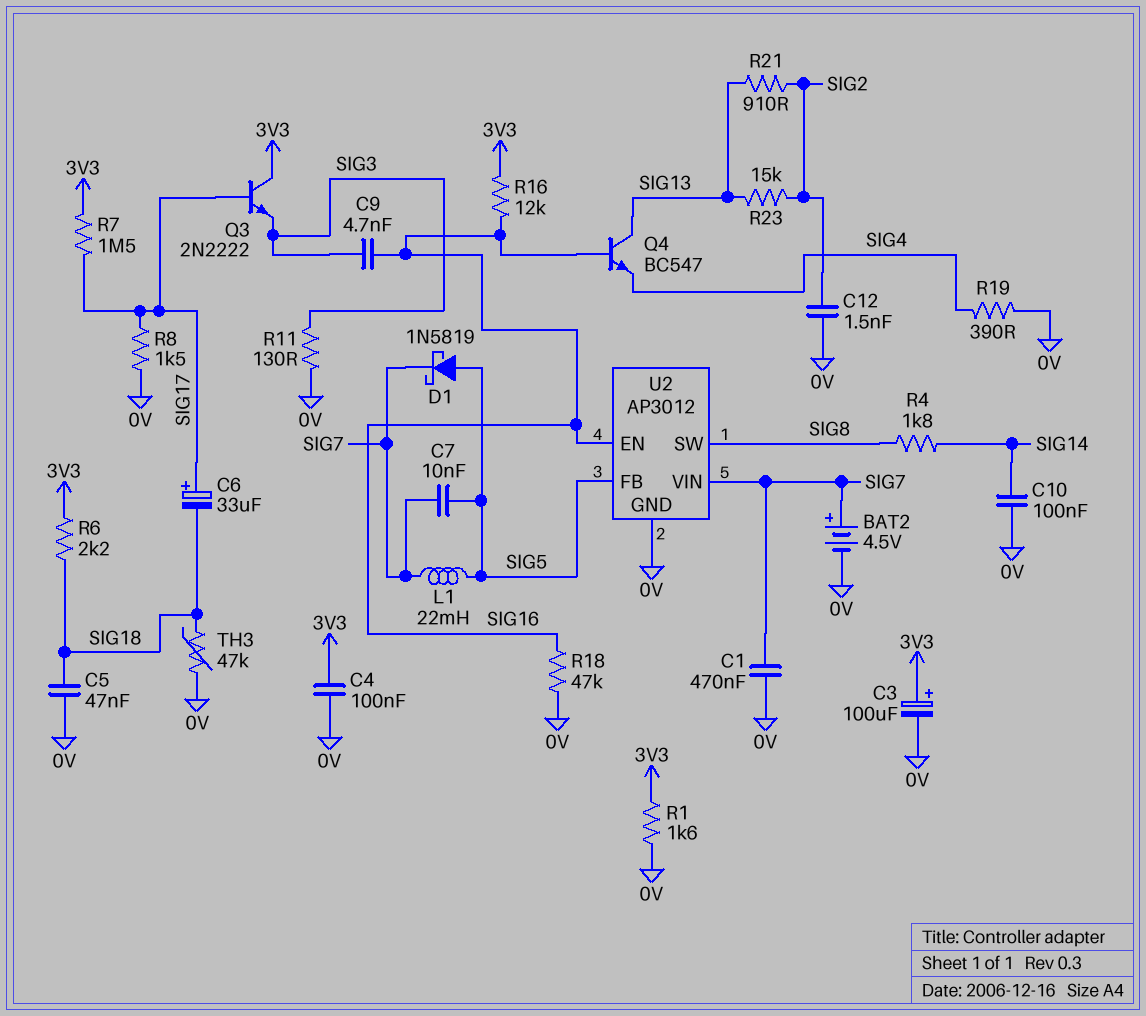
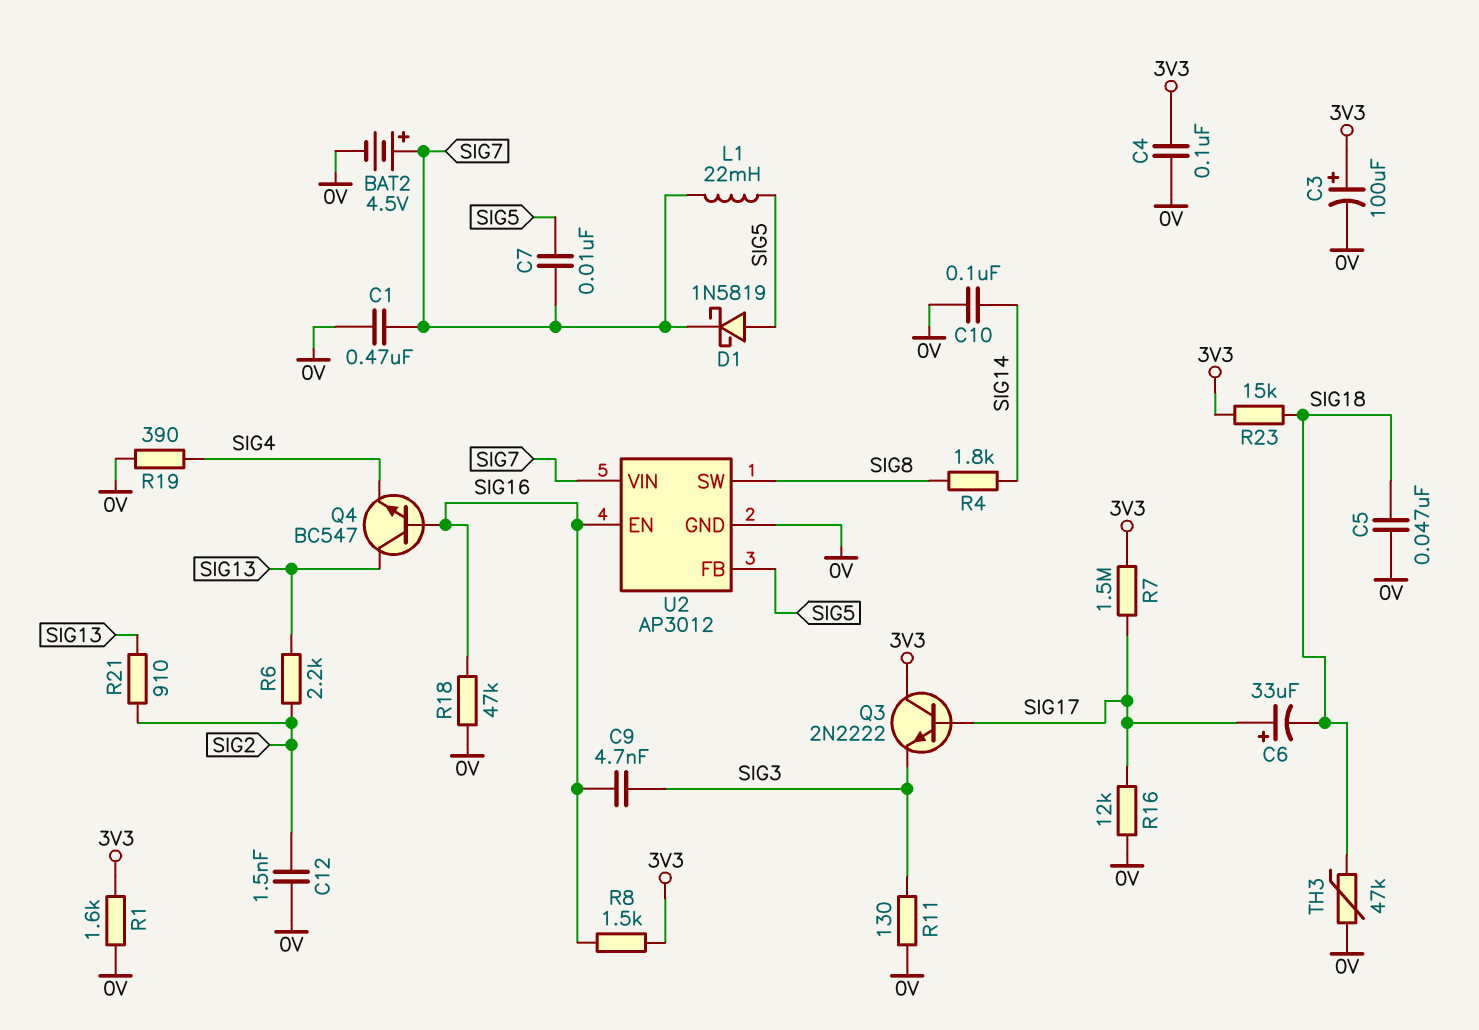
R6: 2.2k (3V3, SIG18) -> 2.2k (SIG2, SIG13)
R8: 1.5k (0V, SIG17) -> 1.5k (3V3, SIG16)
R16: 12k (3V3, SIG16) -> 12k (0V, SIG17)
R23: 15k (SIG2, SIG13) -> 15k (3V3, SIG18)

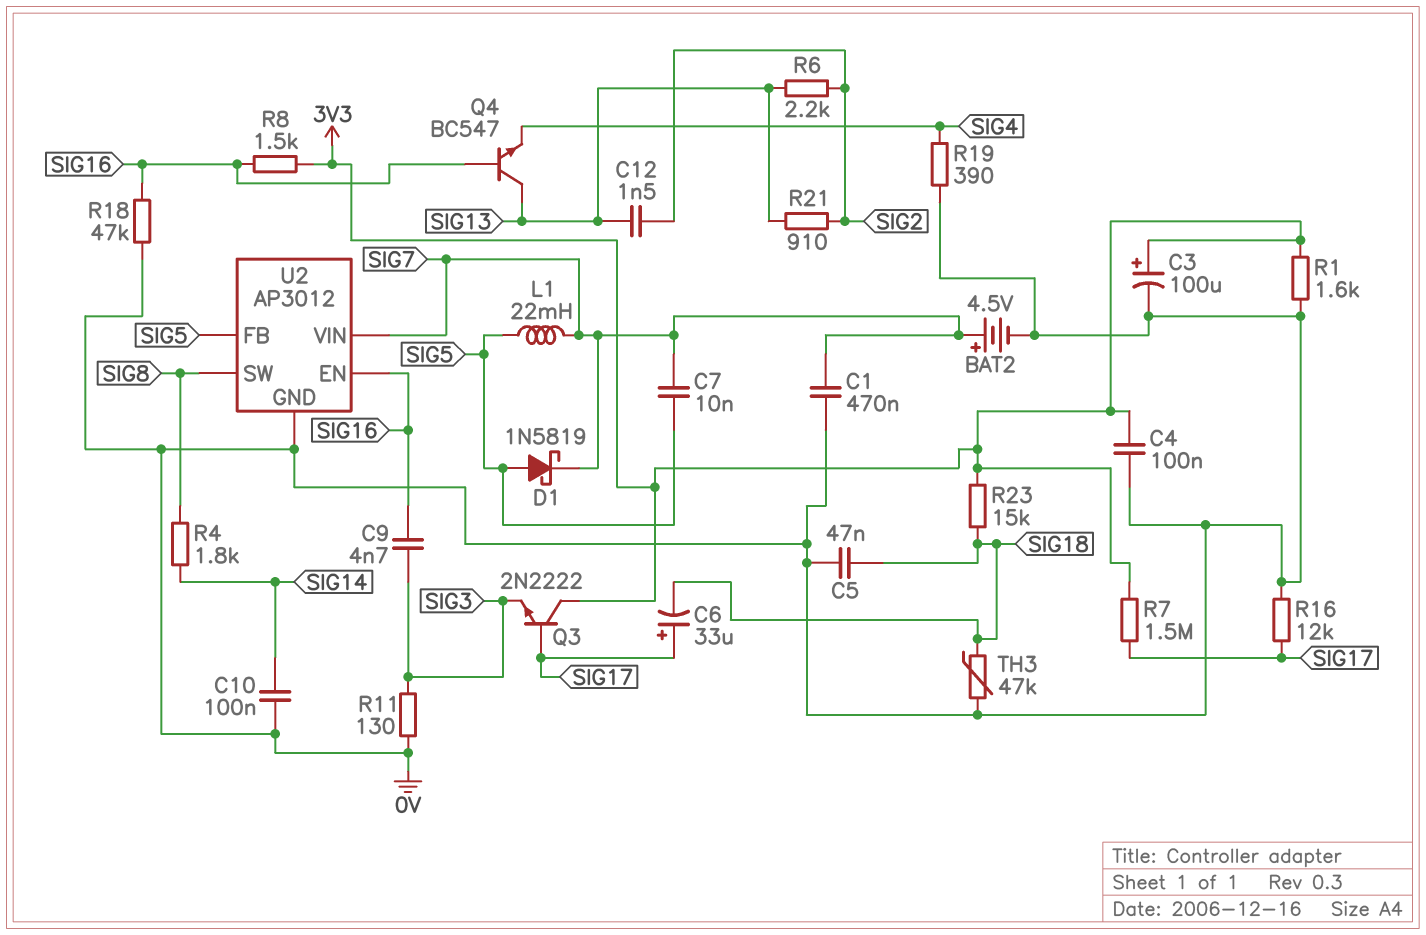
C12: 1.5nF (0V, SIG2) -> 1.5nF (SIG2, SIG13)

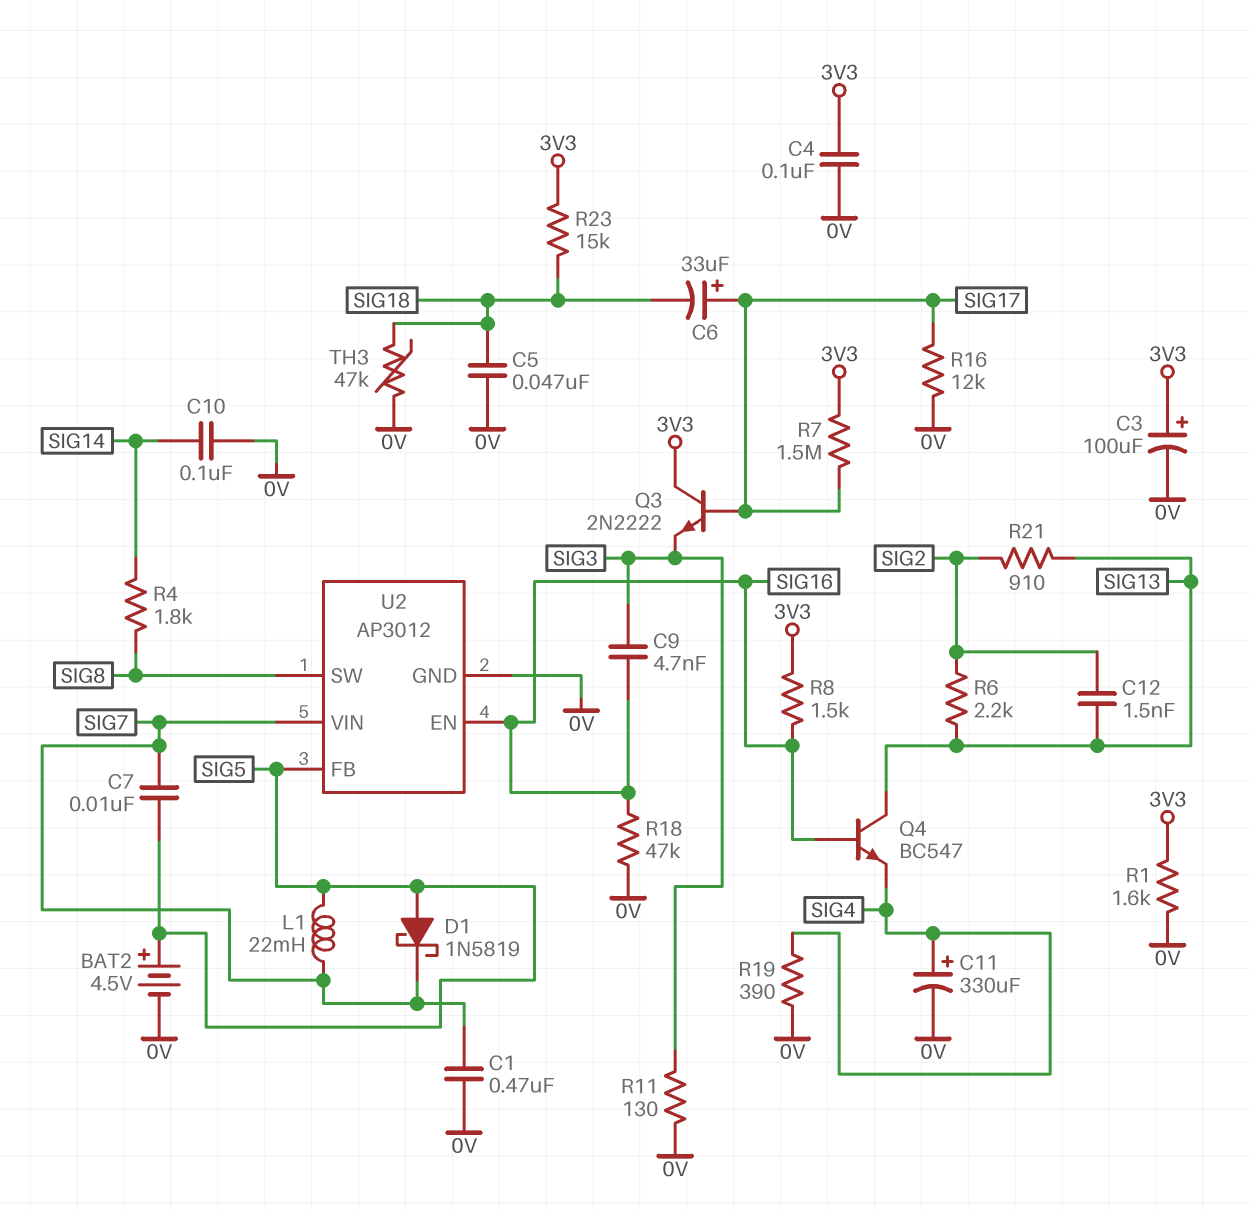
BAT2: 4.5V (plus SIG7, minus 0V) -> 4.5V (plus SIG5, minus 0V)
C11: none -> 330uF (plus SIG4, minus 0V)

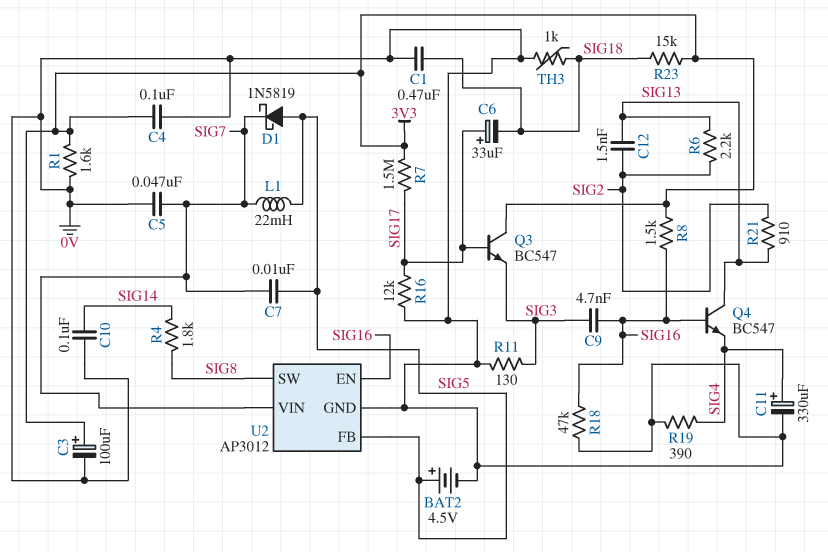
C1: 470nF (0V, SIG7) -> 470nF (0V, SIG18)
C5: 47nF (0V, SIG18) -> 47nF (0V, SIG7)
Q3: NPN 2N2222 (B SIG17, C 3V3, E SIG3) -> NPN BC547 (B SIG17, C 3V3, E SIG3)
TH3: 47k (0V, SIG18) -> 1k (0V, SIG18)

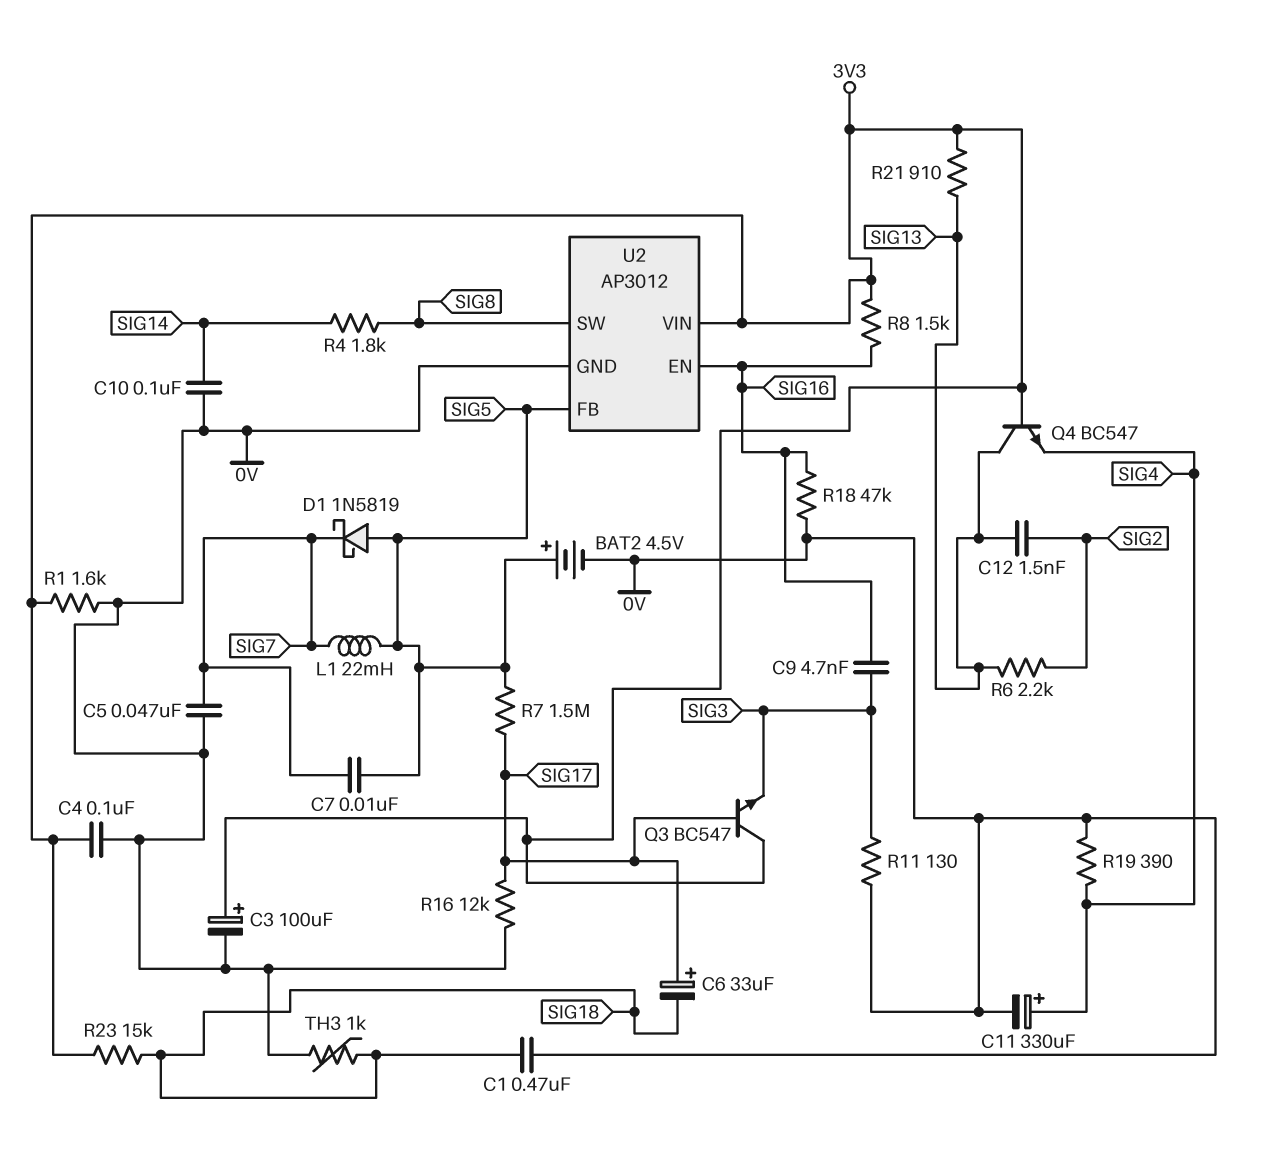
Q4: NPN BC547 (B SIG16, C SIG13, E SIG4) -> NPN BC547 (B 3V3, C SIG13, E SIG4)
R7: 1.5M (3V3, SIG17) -> 1.5M (SIG5, SIG17)
R21: 910 (SIG2, SIG13) -> 910 (3V3, SIG13)
U2 pin VIN: SIG7 -> 3V3

